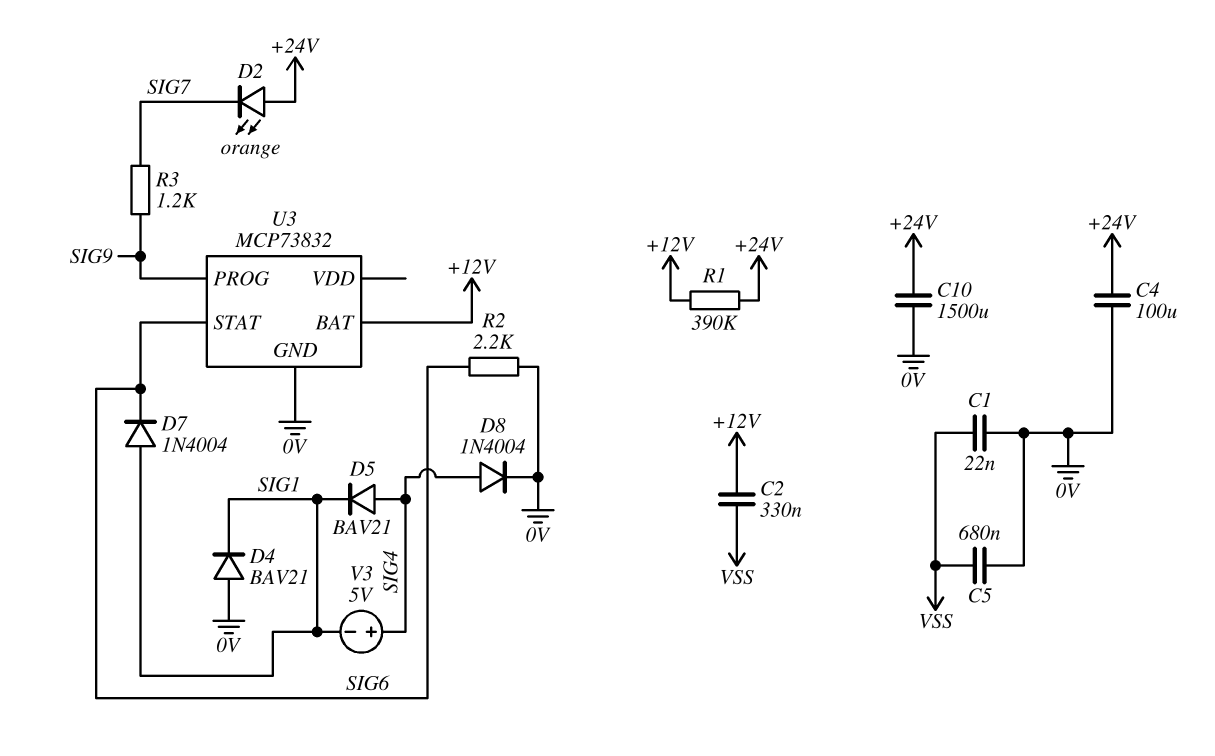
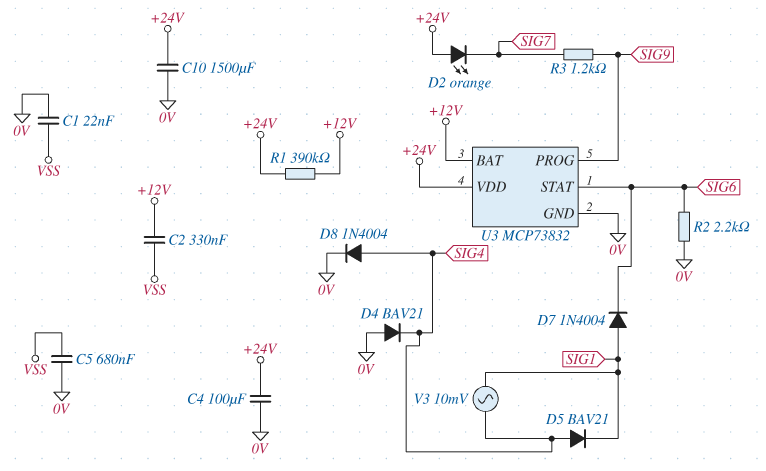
D4: diode BAV21 (A 0V, K SIG1) -> diode BAV21 (A 0V, K SIG4)
U3 pin VDD: none -> +24V
V3: 5V (plus SIG4, minus SIG1) -> AC 10mV (SIG1, SIG4)

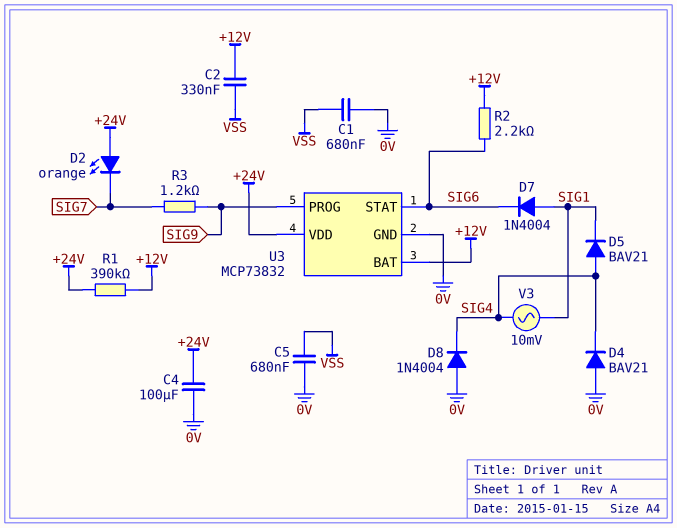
C1: 22nF (0V, VSS) -> 680nF (0V, VSS)
C10: 1500uF (+24V, 0V) -> none
D8: diode 1N4004 (A SIG4, K 0V) -> diode 1N4004 (A 0V, K SIG4)
R2: 2.2k (0V, SIG6) -> 2.2k (+12V, SIG6)

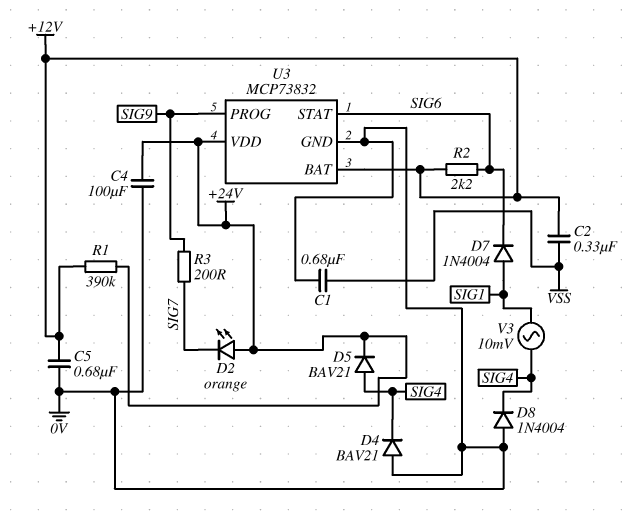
C5: 680nF (0V, VSS) -> 680nF (+12V, 0V)
D5: diode BAV21 (A SIG4, K SIG1) -> diode BAV21 (A SIG4, K +24V)
R3: 1.2k (SIG7, SIG9) -> 200 (SIG7, SIG9)

